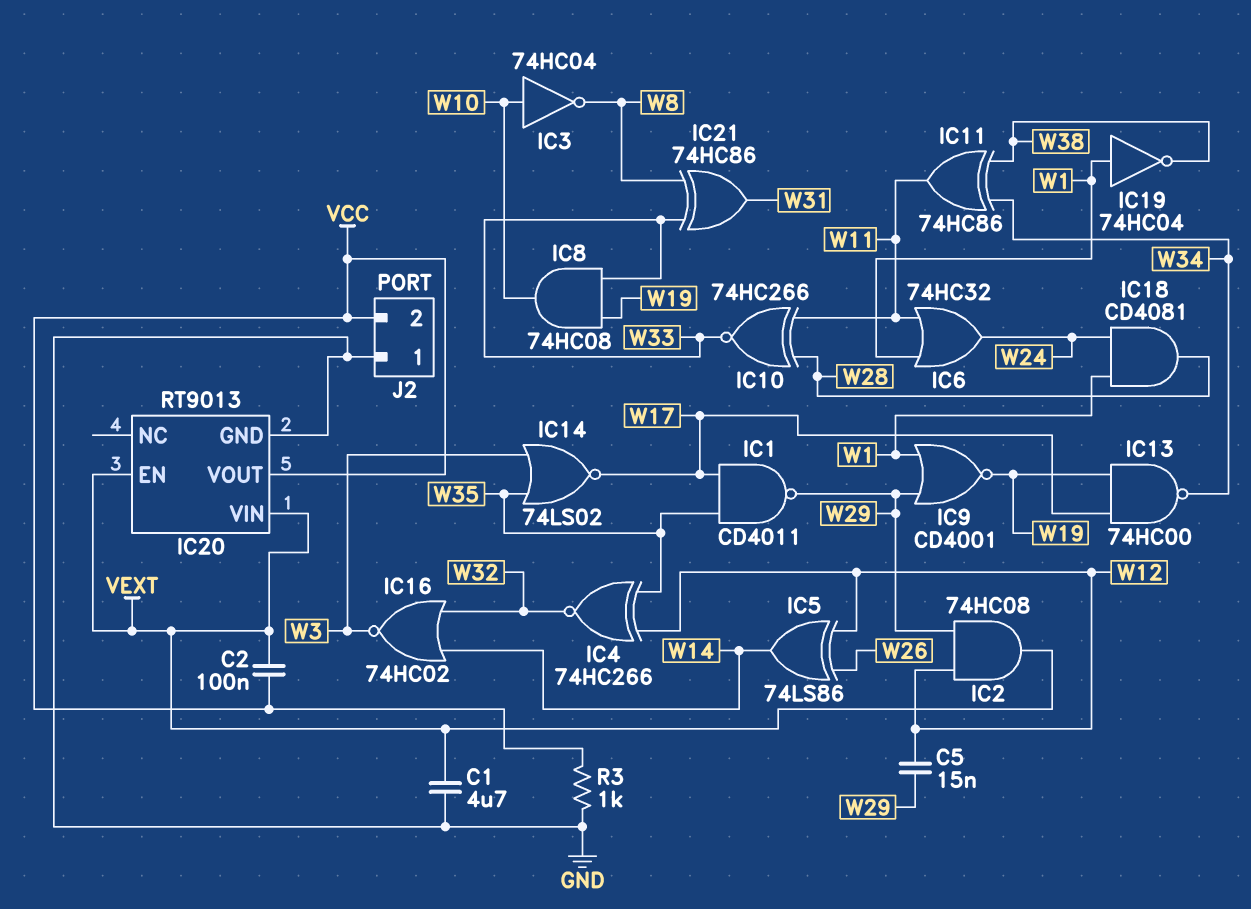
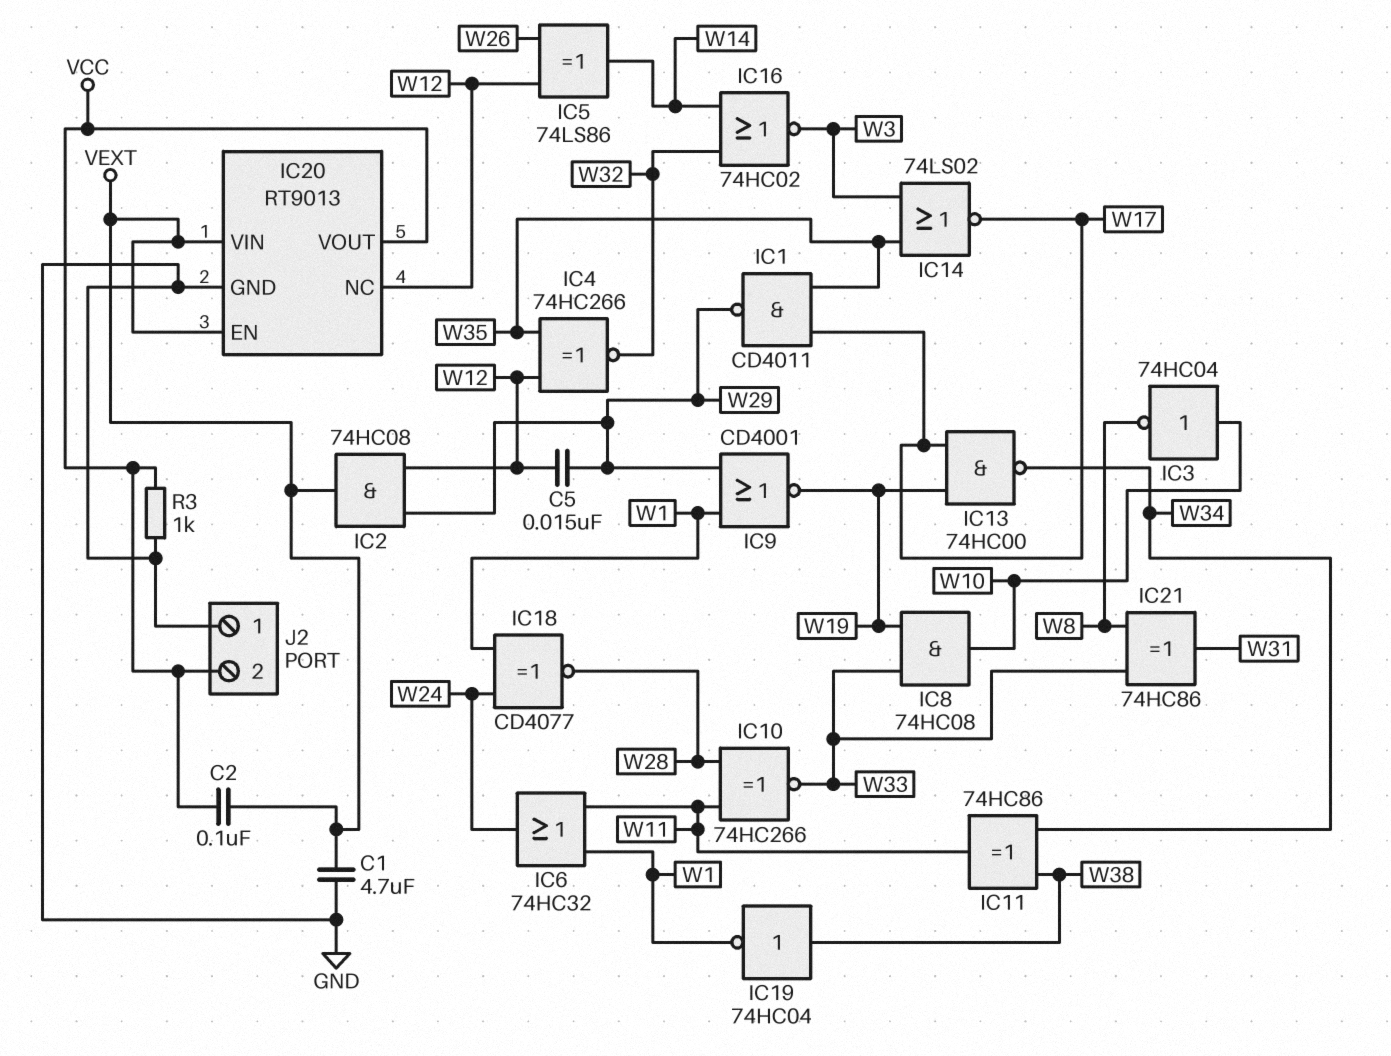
IC18: AND CD4081 (in W1, in W24, out W28) -> XNOR CD4077 (in W1, in W24, out W28)
IC19: NOT 74HC04 (in W1, out W38) -> NOT 74HC04 (in W38, out W1)
IC20 pin NC: none -> W12

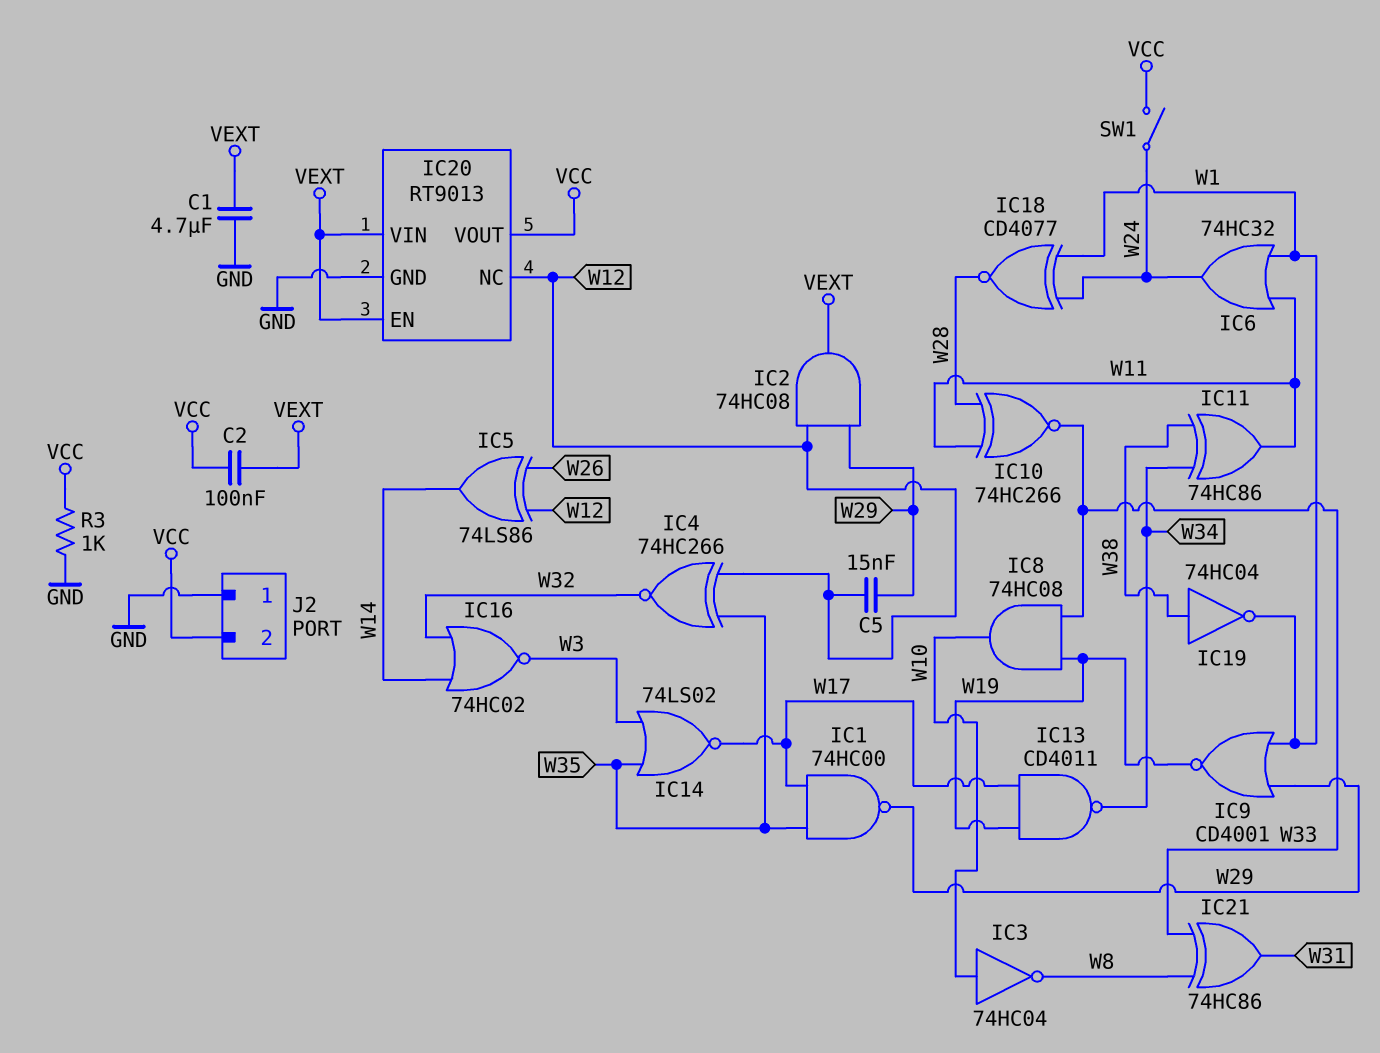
IC1: NAND CD4011 (in W17, in W35, out W29) -> NAND 74HC00 (in W17, in W35, out W29)
IC13: NAND 74HC00 (in W17, in W19, out W34) -> NAND CD4011 (in W17, in W19, out W34)
SW1: none -> switch (VCC, W24)

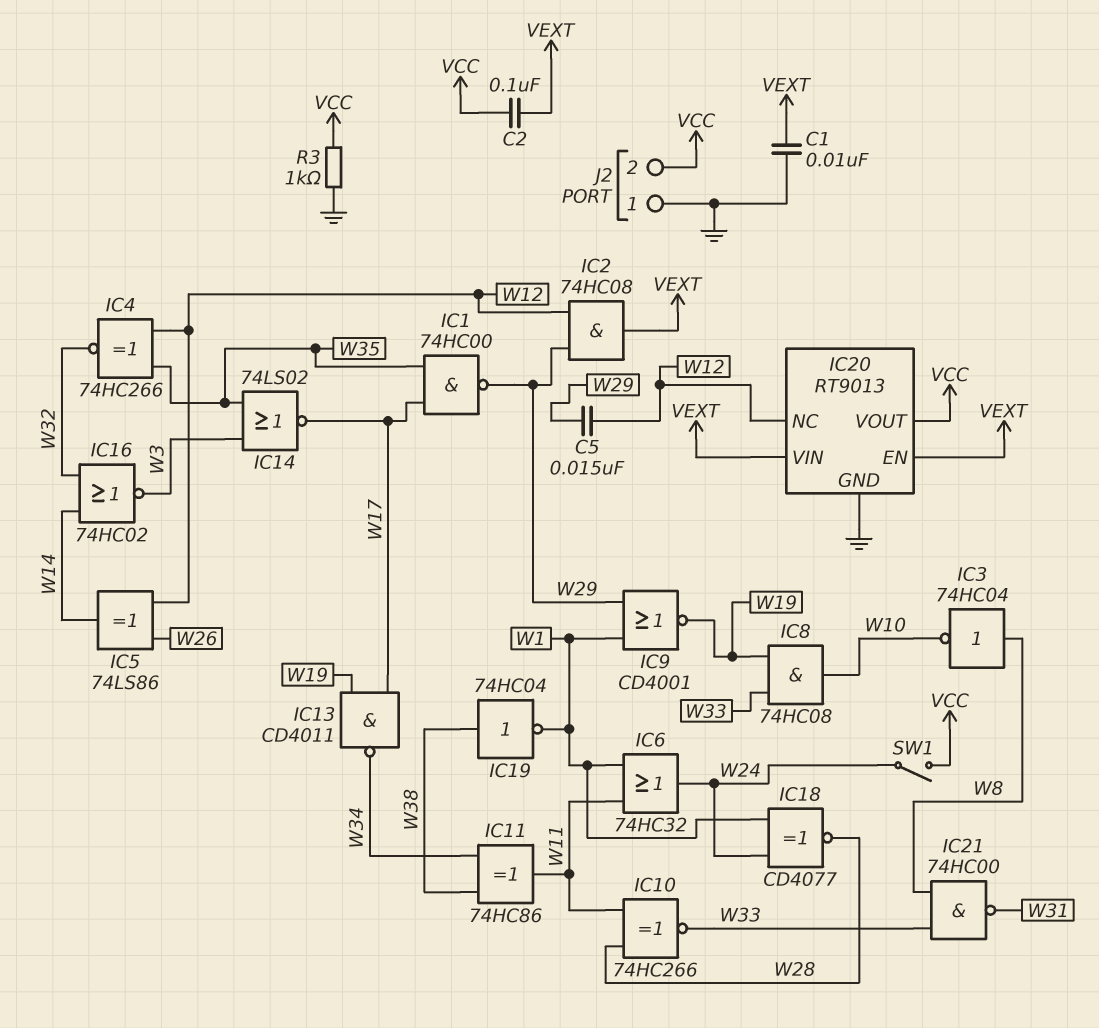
C1: 4.7uF (GND, VEXT) -> 10nF (GND, VEXT)
IC3: NOT 74HC04 (in W10, out W8) -> NOT 74HC04 (in W8, out W10)
IC21: XOR 74HC86 (in W8, in W33, out W31) -> NAND 74HC00 (in W8, in W33, out W31)

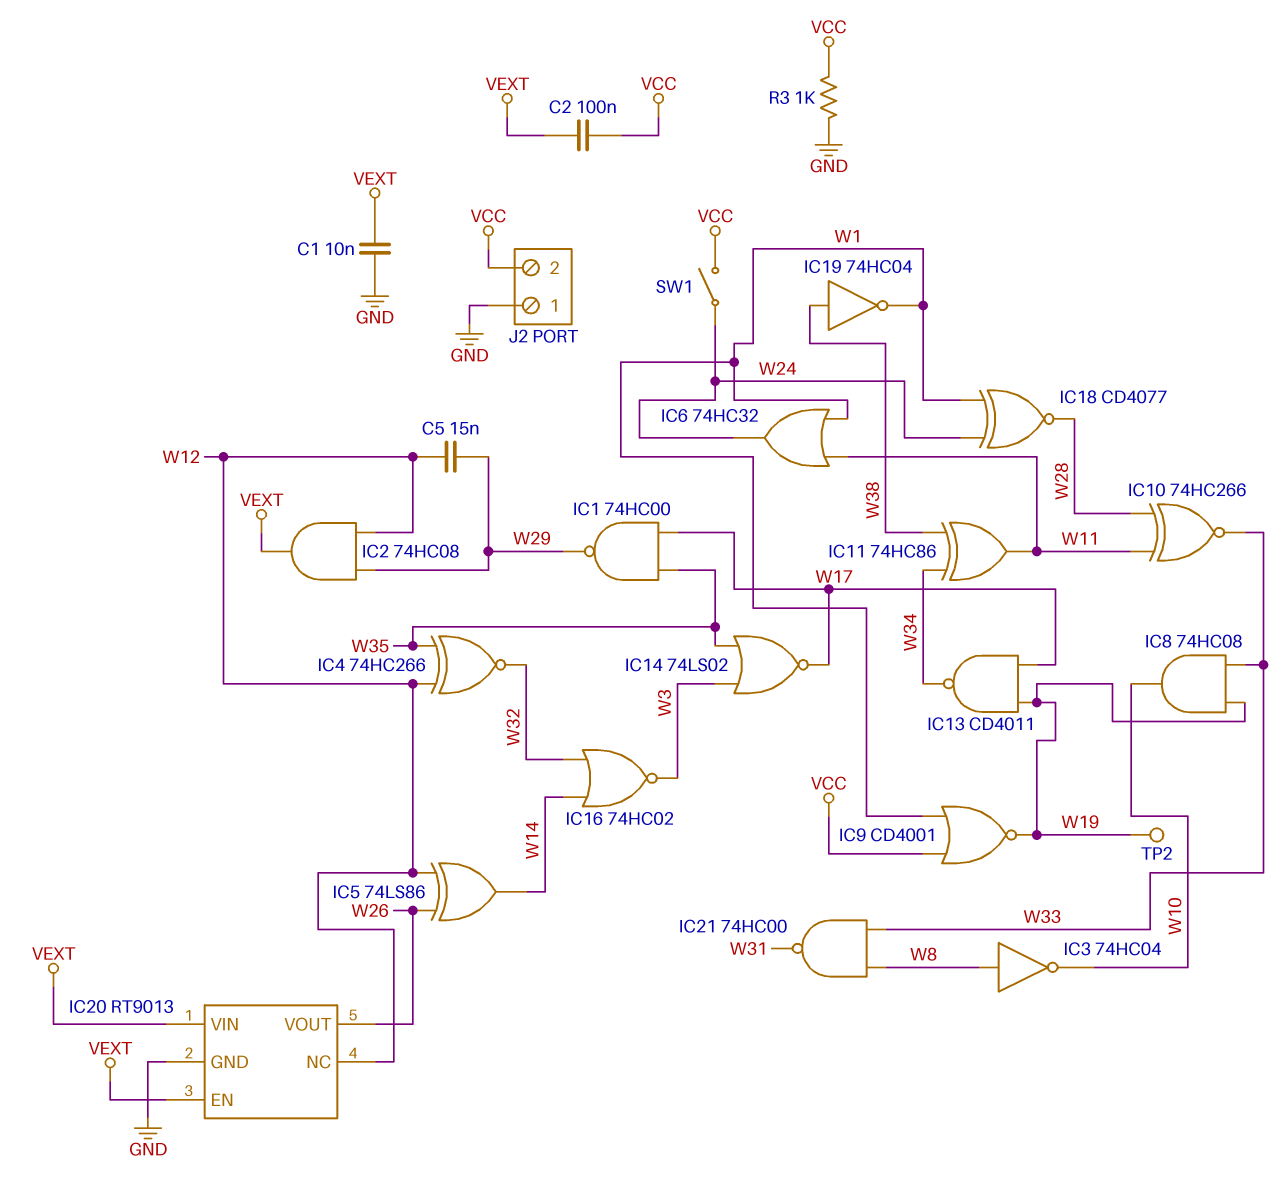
IC9: NOR CD4001 (in W1, in W29, out W19) -> NOR CD4001 (in VCC, in W1, out W19)
IC20 pin VOUT: VCC -> W26
TP2: none -> test point (W19)

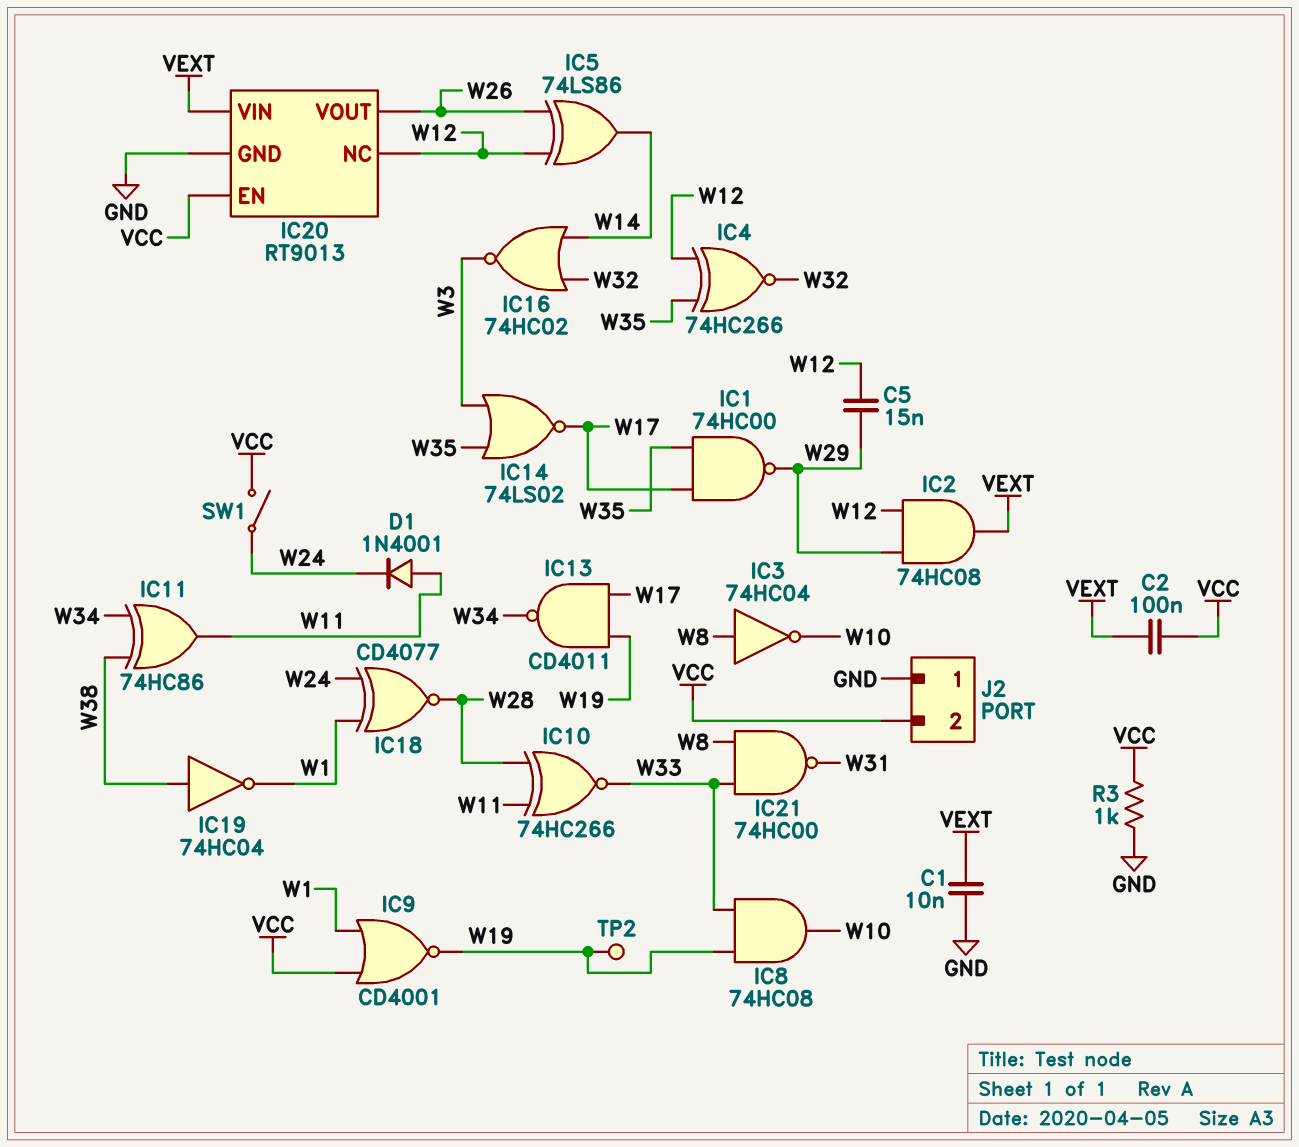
D1: none -> diode 1N4001 (A W11, K W24)
IC6: OR 74HC32 (in W1, in W11, out W24) -> none
IC20 pin EN: VEXT -> VCC

